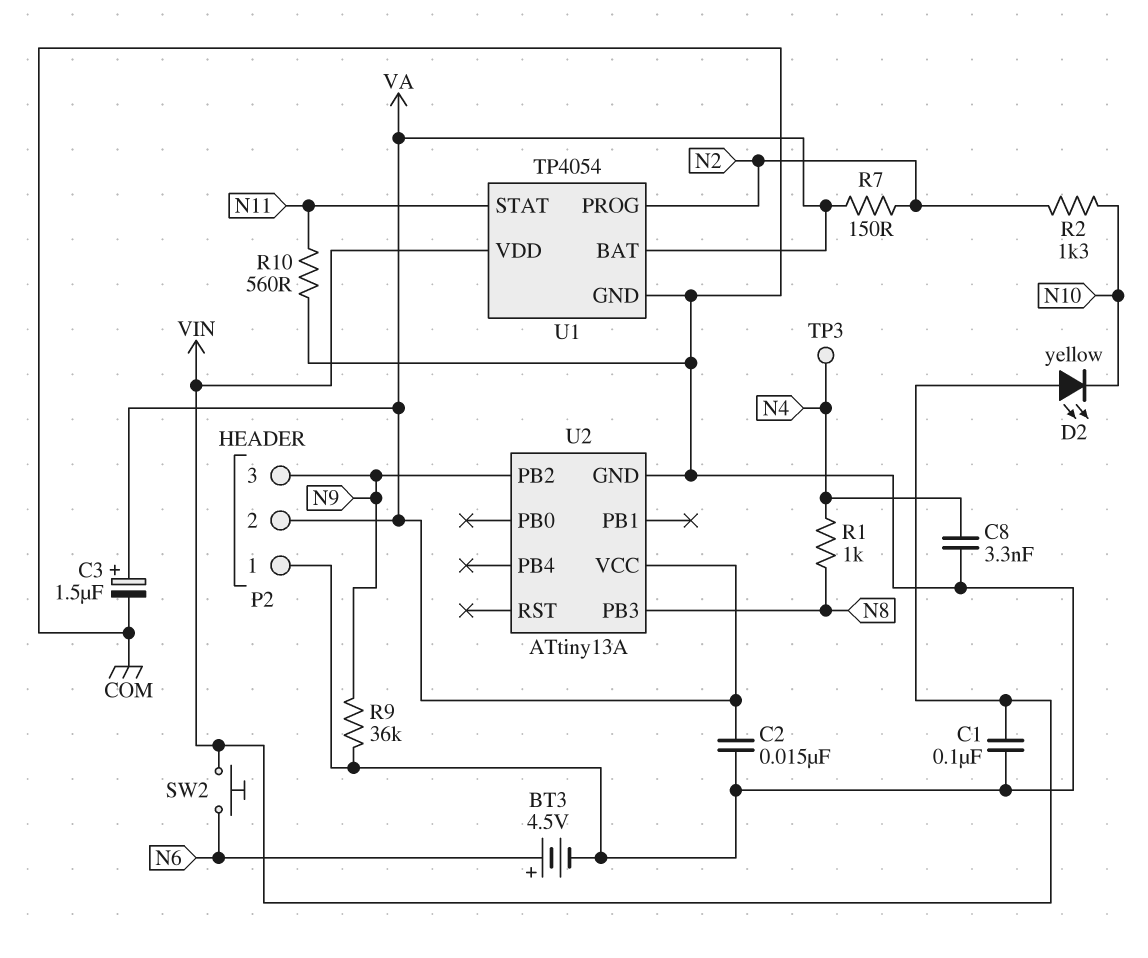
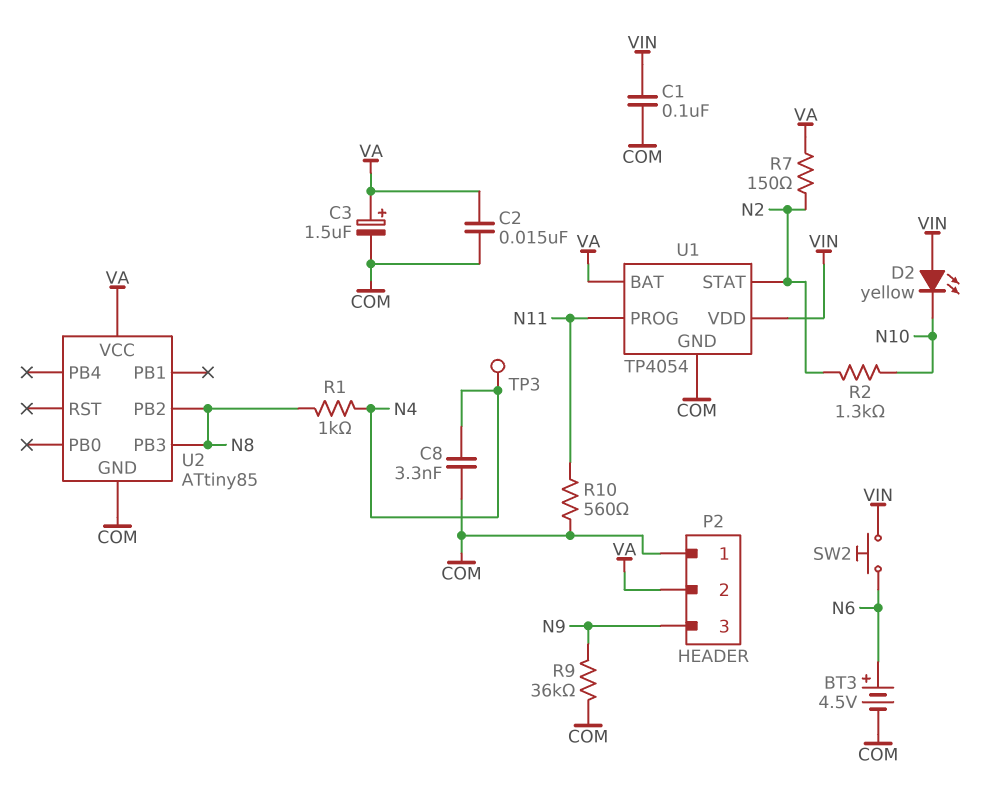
U1 pin PROG: N2 -> N11
U1 pin STAT: N11 -> N2
U2: ATtiny13A -> ATtiny85
U2 pin PB2: N9 -> N8

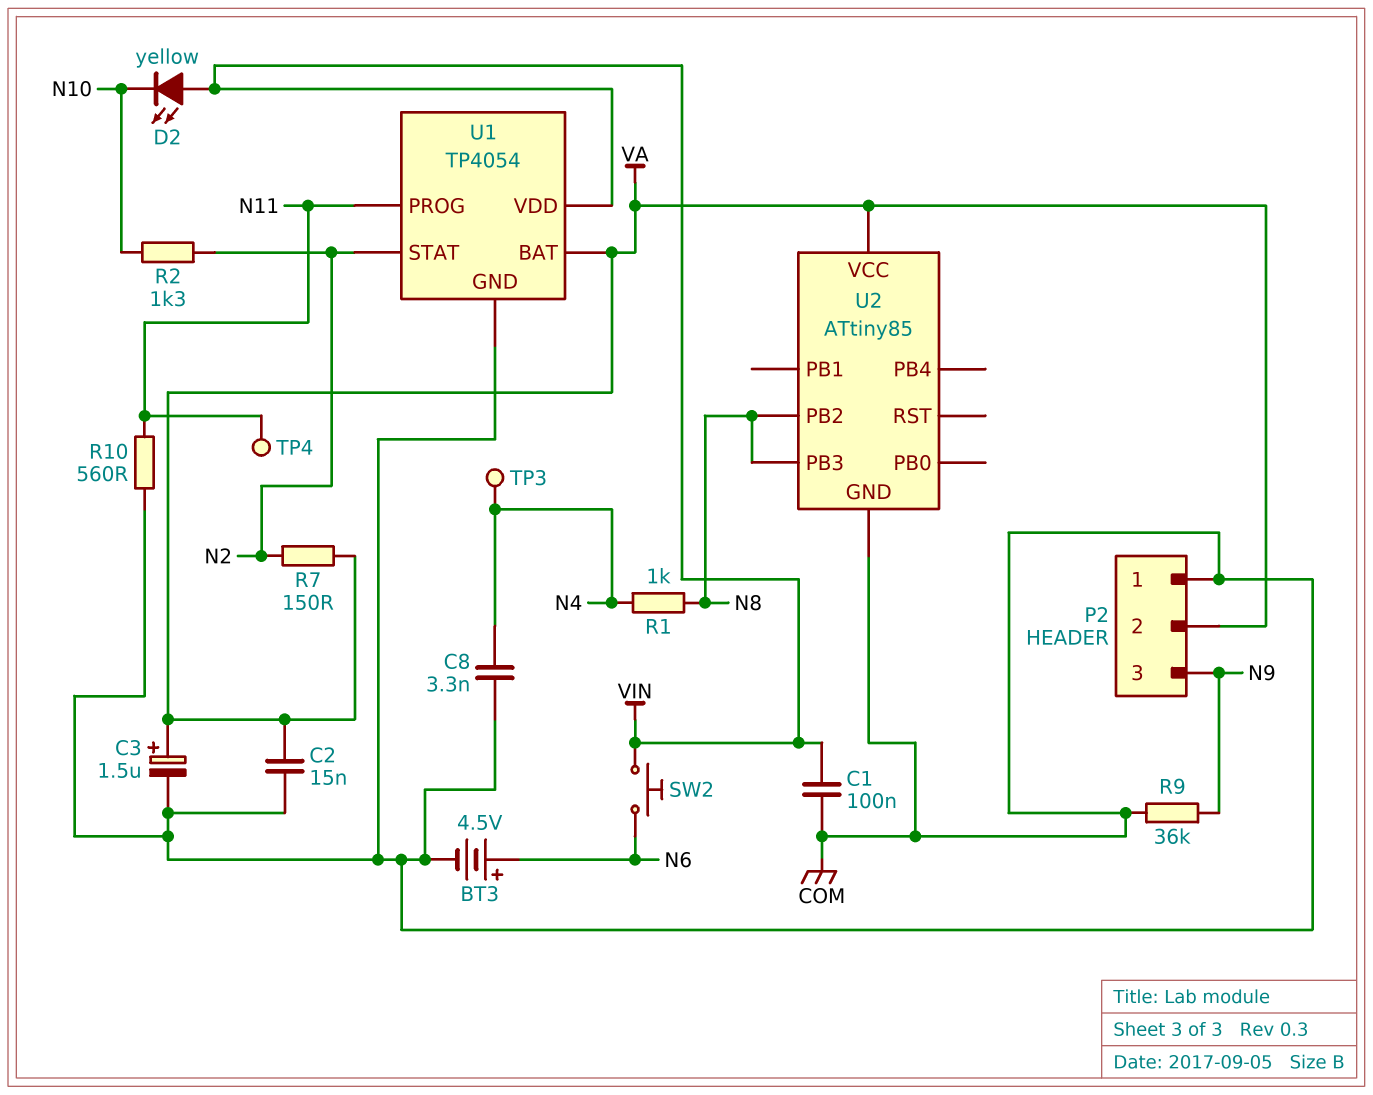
TP4: none -> test point (N11)

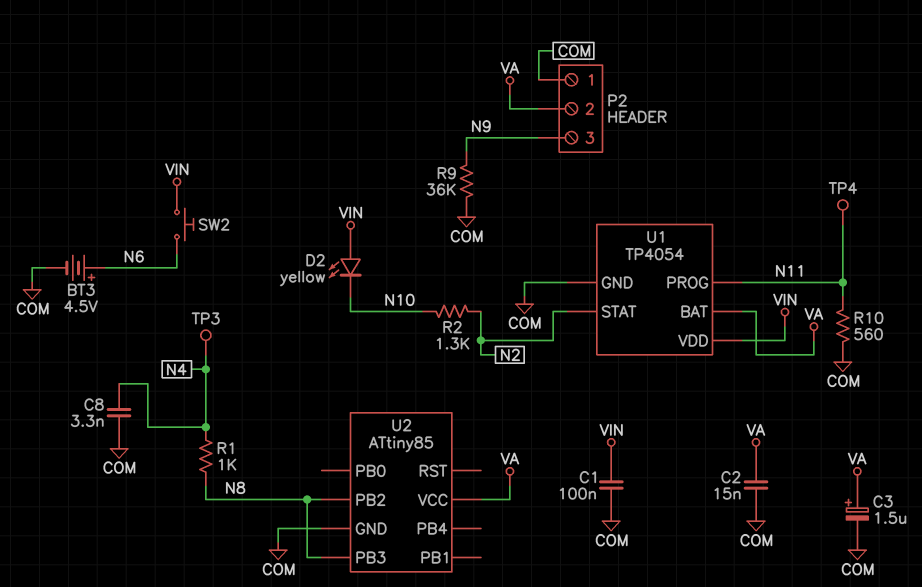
R7: 150 (N2, VA) -> none

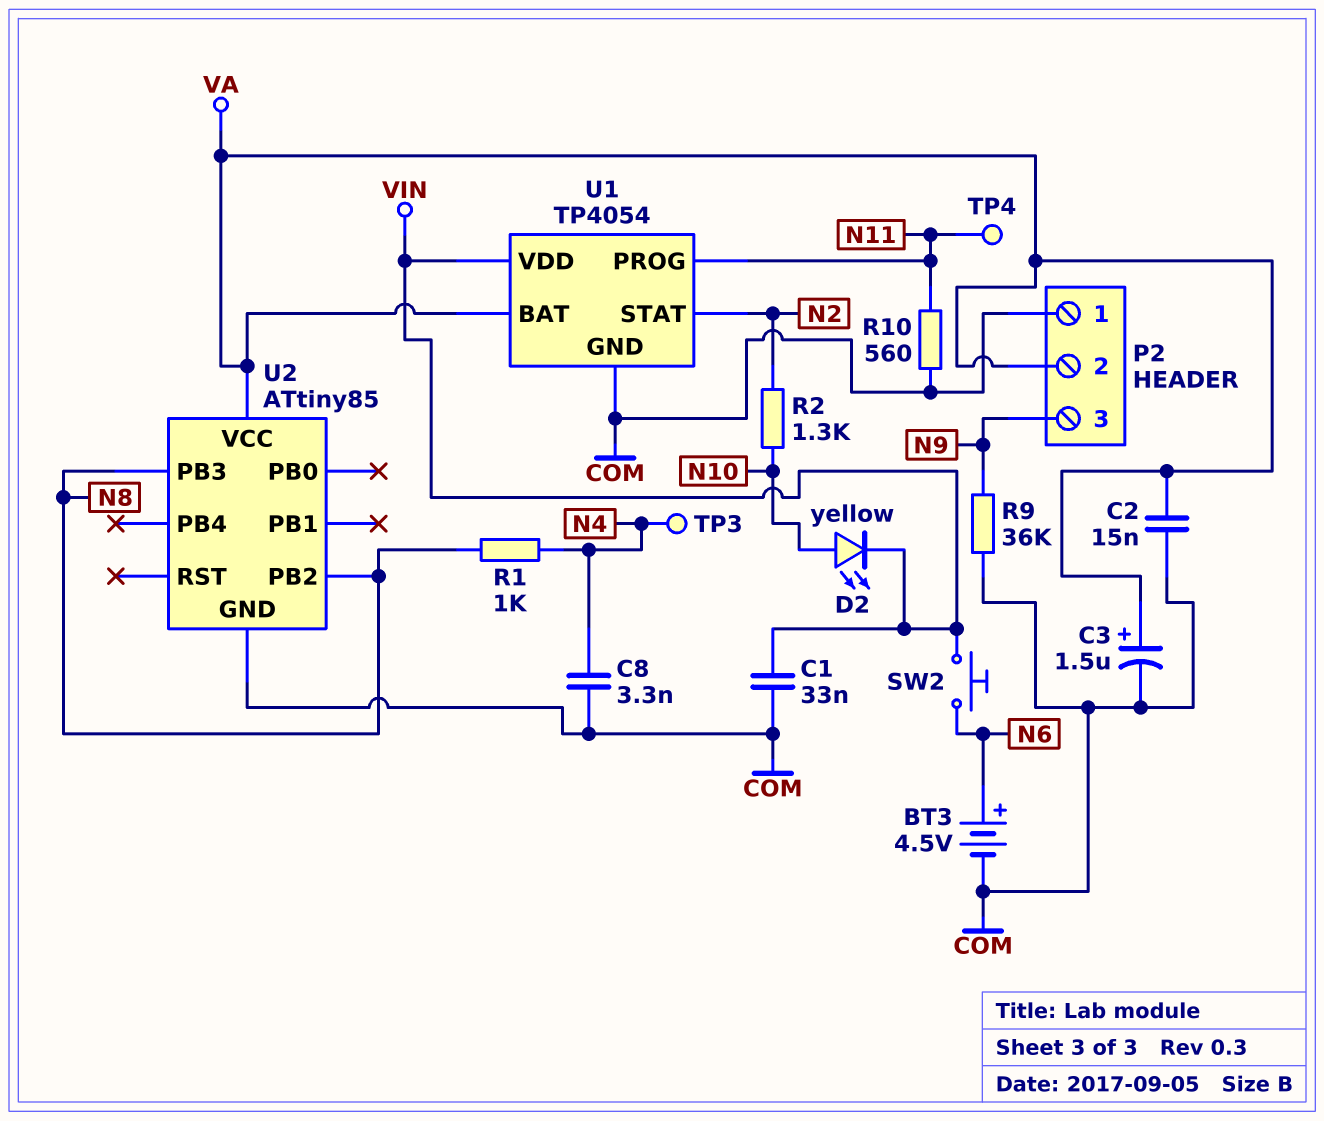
C1: 100nF (COM, VIN) -> 33nF (COM, VIN)
D2: LED yellow (A VIN, K N10) -> LED yellow (A N10, K VIN)

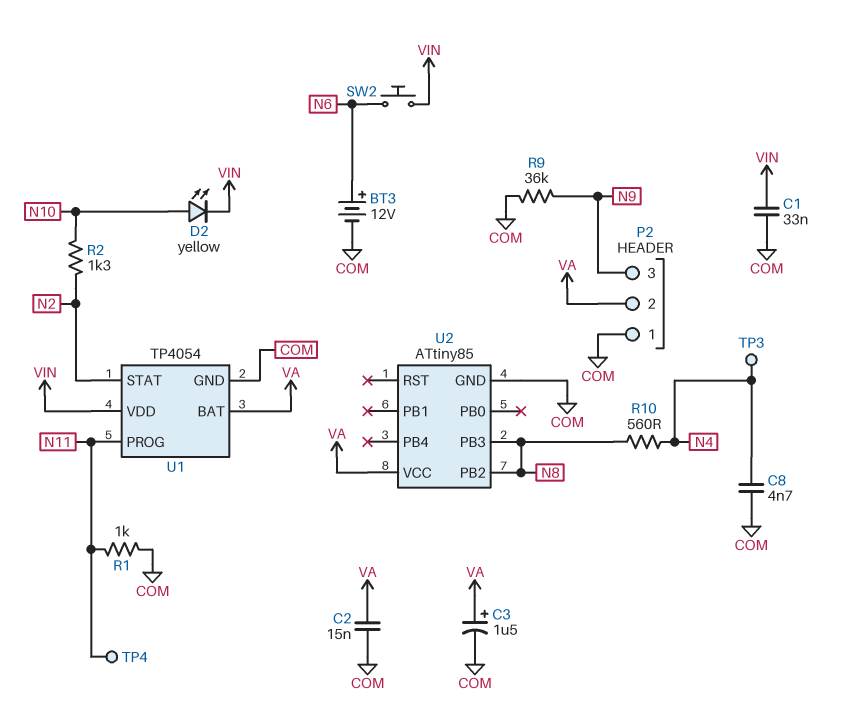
BT3: 4.5V (plus N6, minus COM) -> 12V (plus N6, minus COM)
C8: 3.3nF (COM, N4) -> 4.7nF (COM, N4)
R1: 1k (N4, N8) -> 1k (COM, N11)
R10: 560 (COM, N11) -> 560 (N4, N8)

